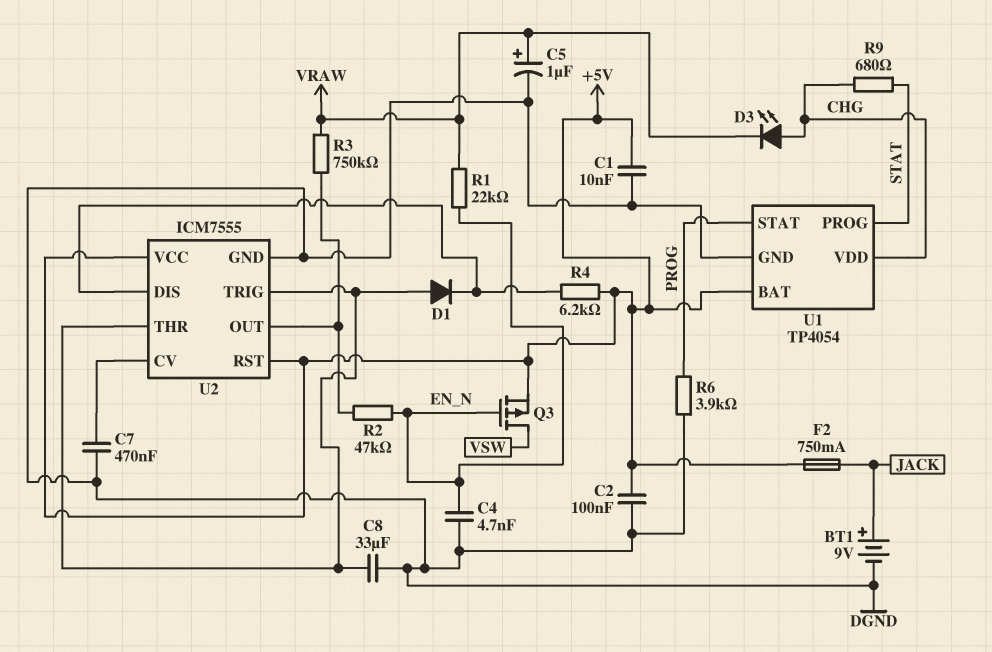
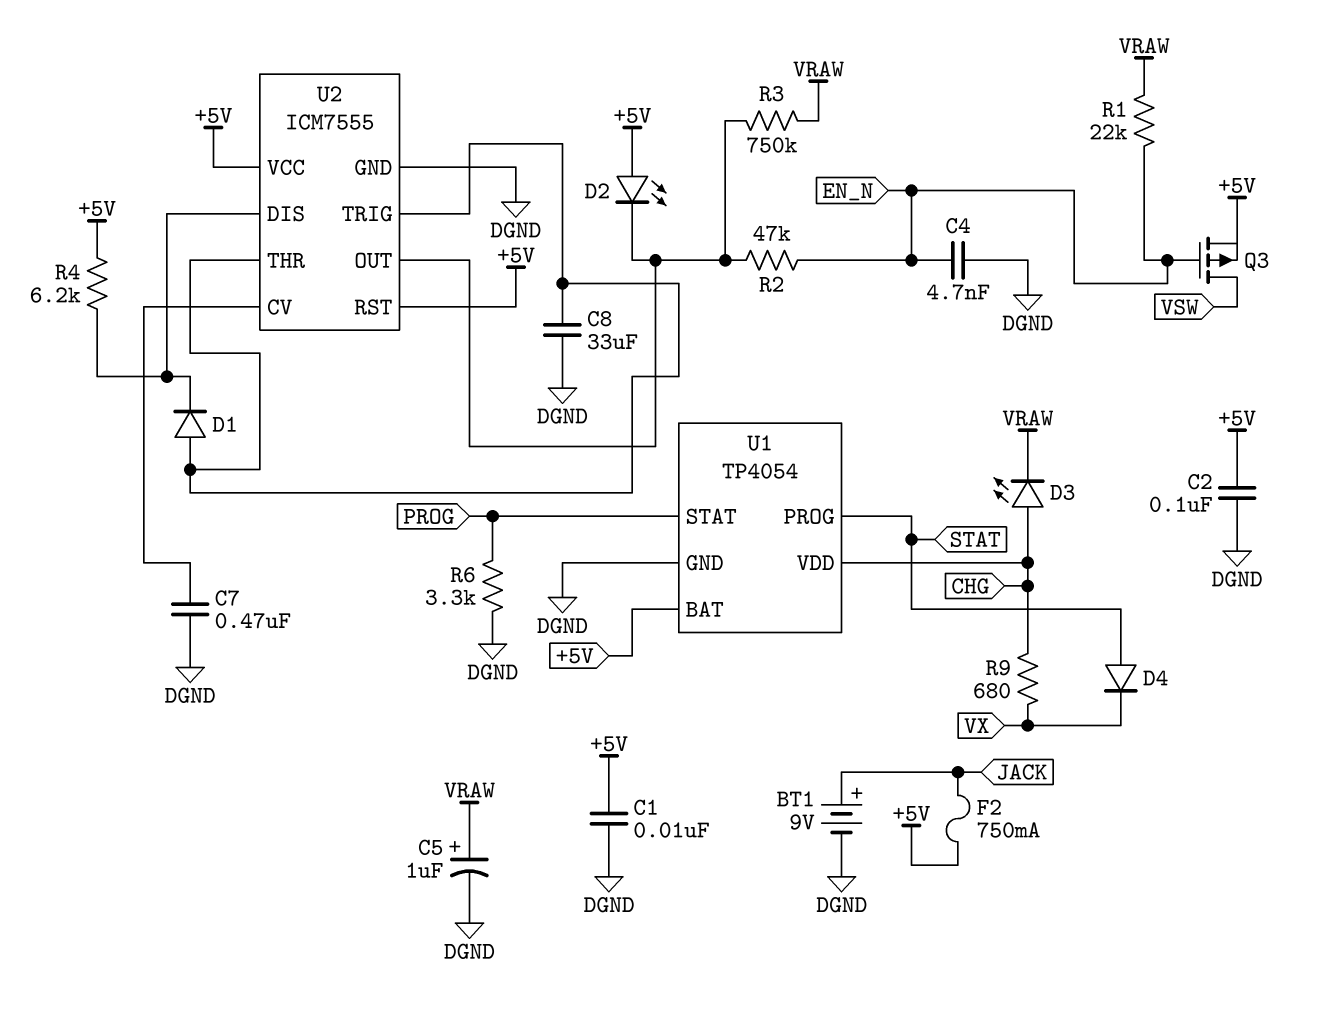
D2: none -> LED (A +5V, K U2/OUT)
D4: none -> diode (A STAT, K VX)
R6: 3.9k (DGND, PROG) -> 3.3k (DGND, PROG)
R9: 680 (CHG, STAT) -> 680 (CHG, VX)

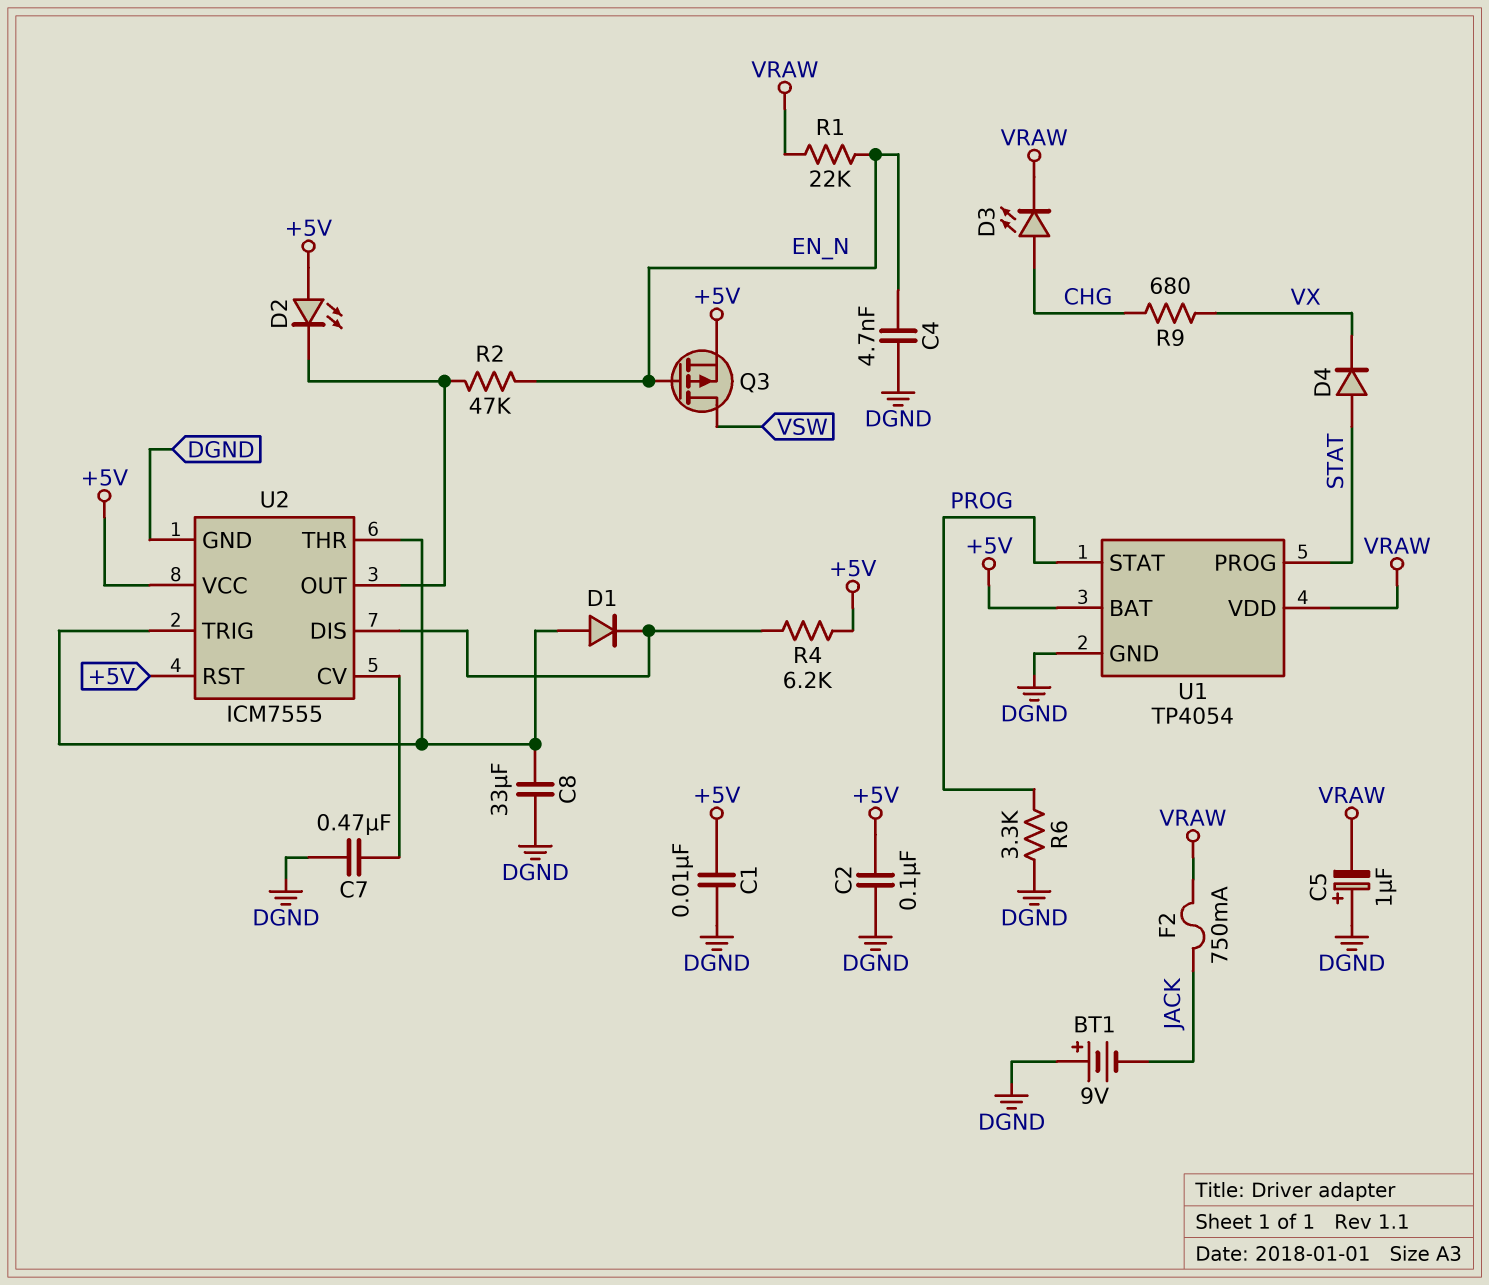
BT1: 9V (plus JACK, minus DGND) -> 9V (plus DGND, minus JACK)
C5: 1uF (plus VRAW, minus DGND) -> 1uF (plus DGND, minus VRAW)
F2: 750mA (+5V, JACK) -> 750mA (JACK, VRAW)
R3: 750k (U2/OUT, VRAW) -> none
U1 pin VDD: CHG -> VRAW

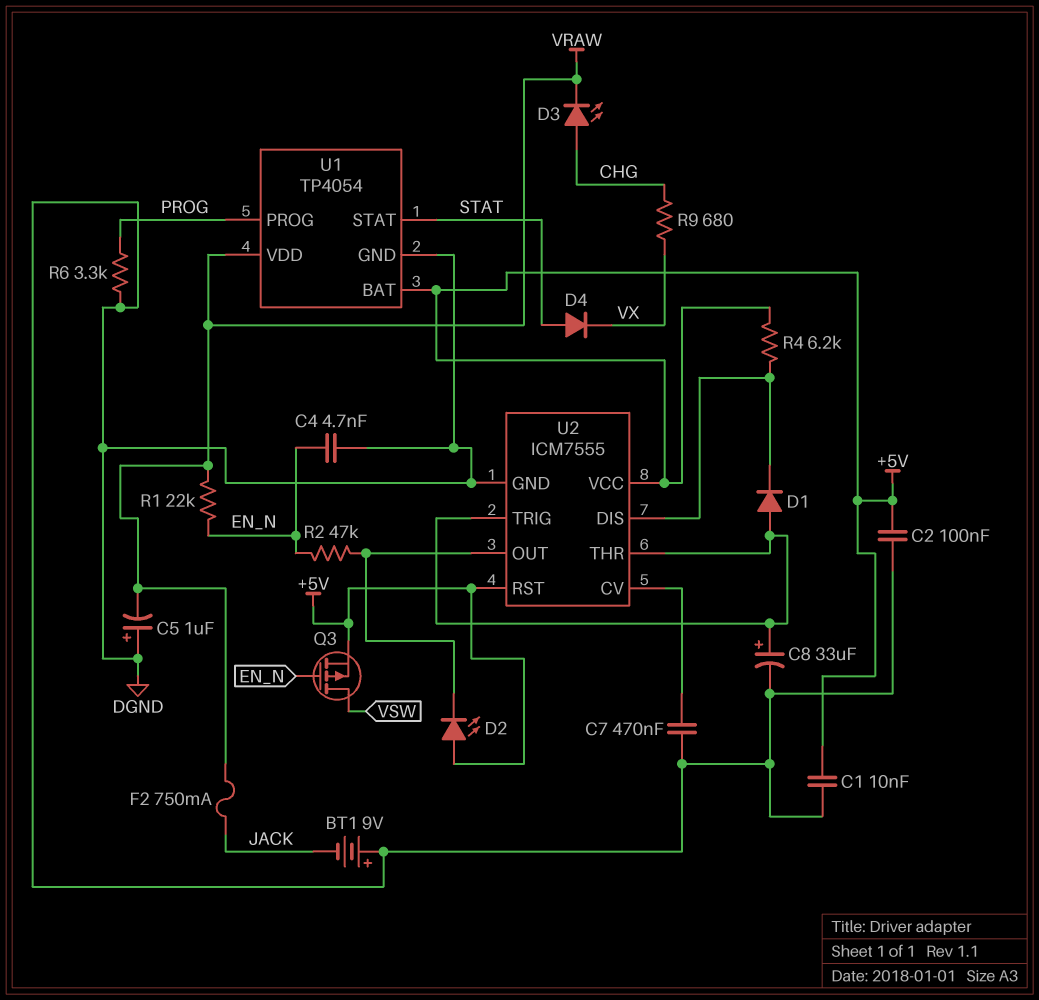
C8: 33uF (DGND, U2/THR) -> 33uF (plus U2/THR, minus DGND)
U1 pin PROG: STAT -> PROG
U1 pin STAT: PROG -> STAT

